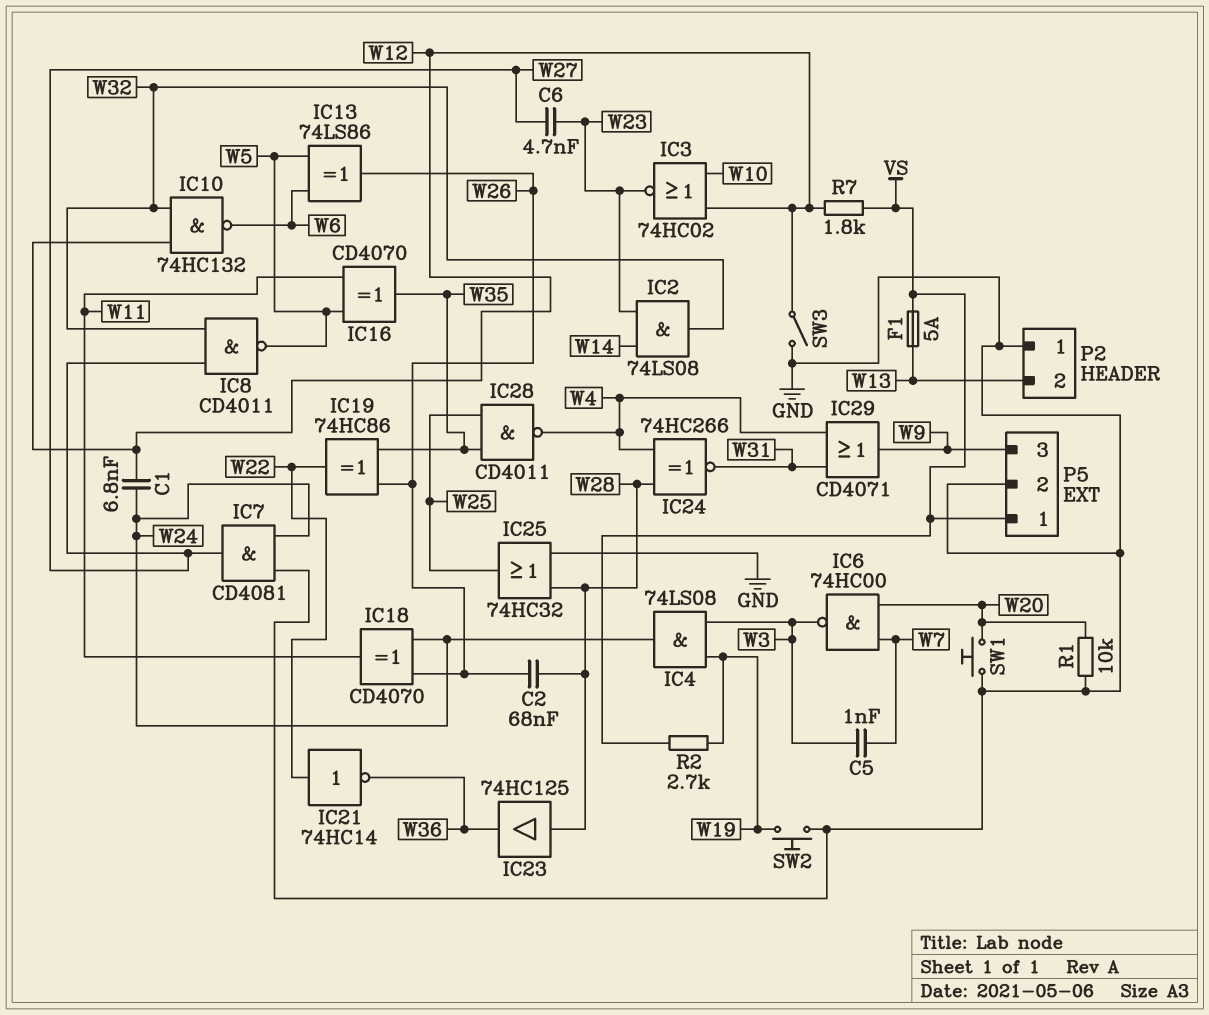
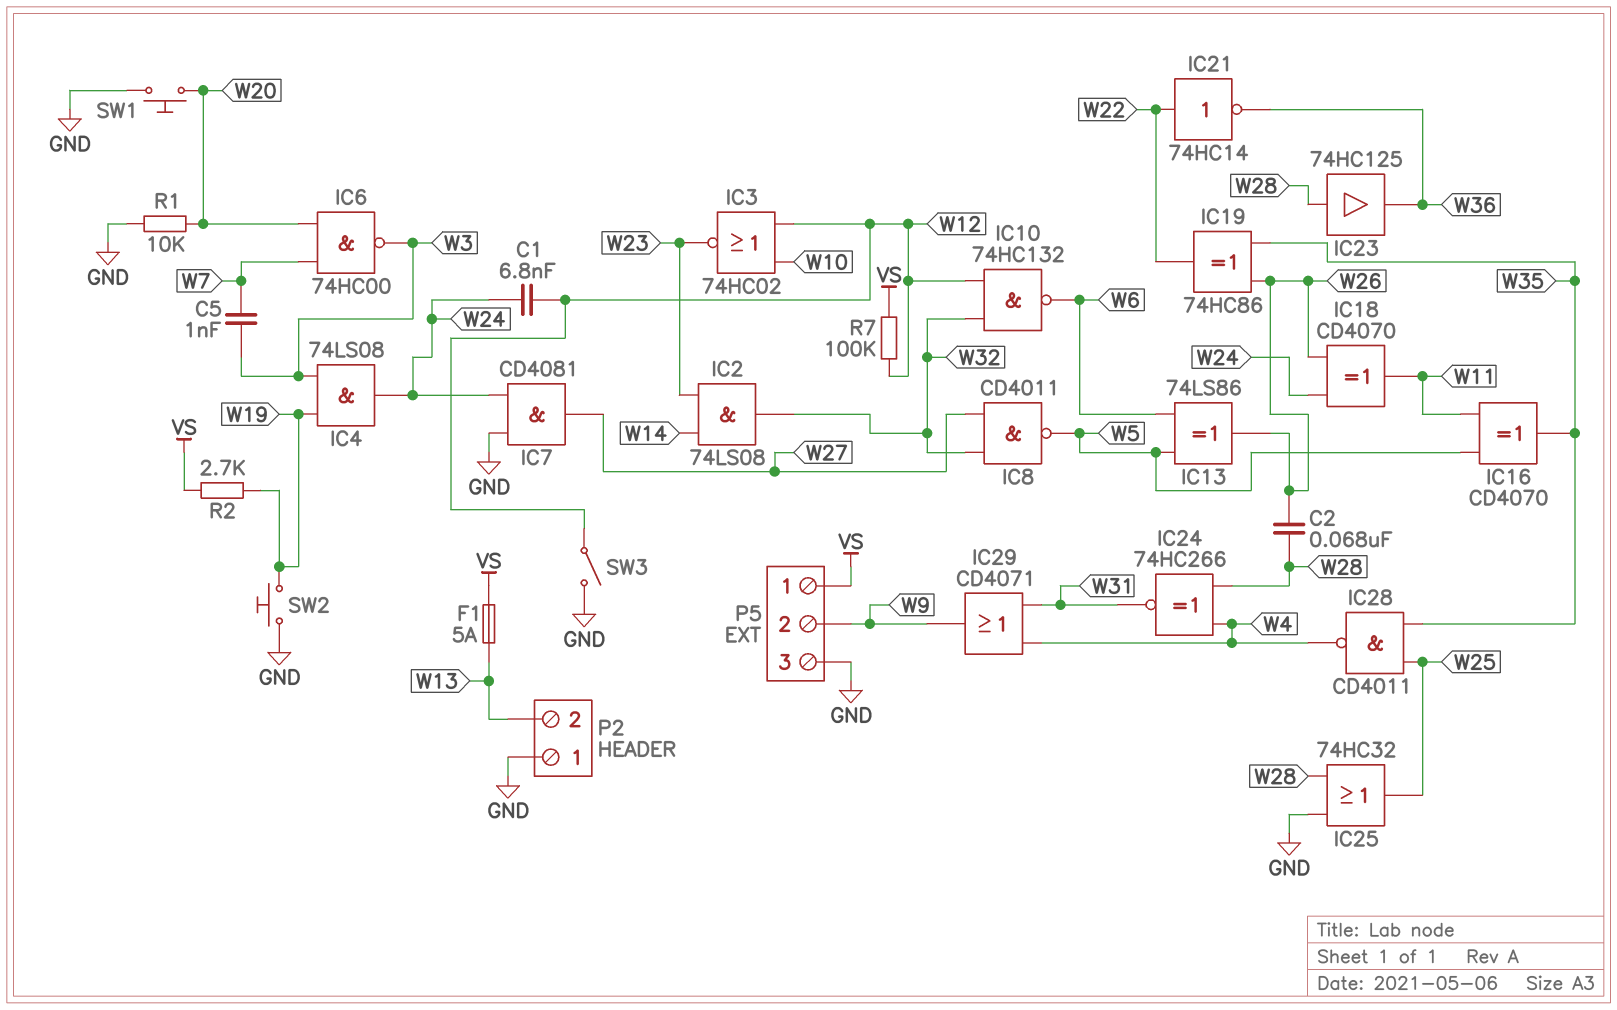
C6: 4.7nF (W23, W27) -> none
P5 pin 2: GND -> W9
P5 pin 3: W9 -> GND
R7: 1.8k (VS, W12) -> 100k (VS, W12)

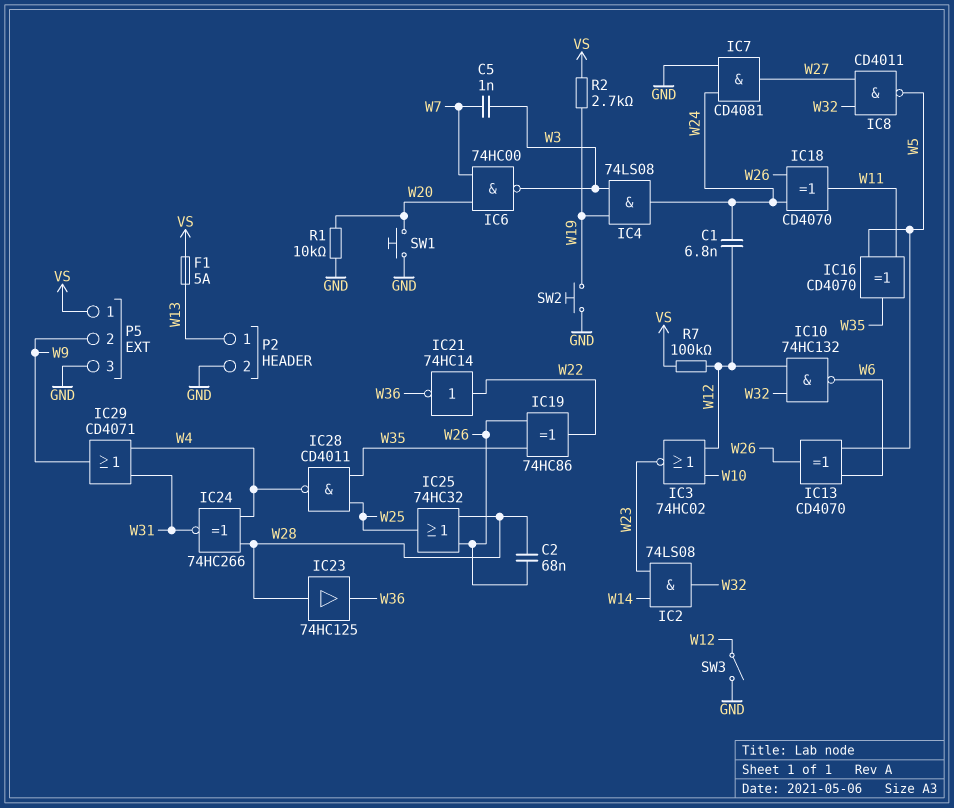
IC13: XOR 74LS86 (in W5, in W6, out W26) -> XOR CD4070 (in W5, in W6, out W26)
IC25: OR 74HC32 (in GND, in W28, out W25) -> OR 74HC32 (in W26, in W28, out W25)
P2 pin 1: GND -> W13
P2 pin 2: W13 -> GND

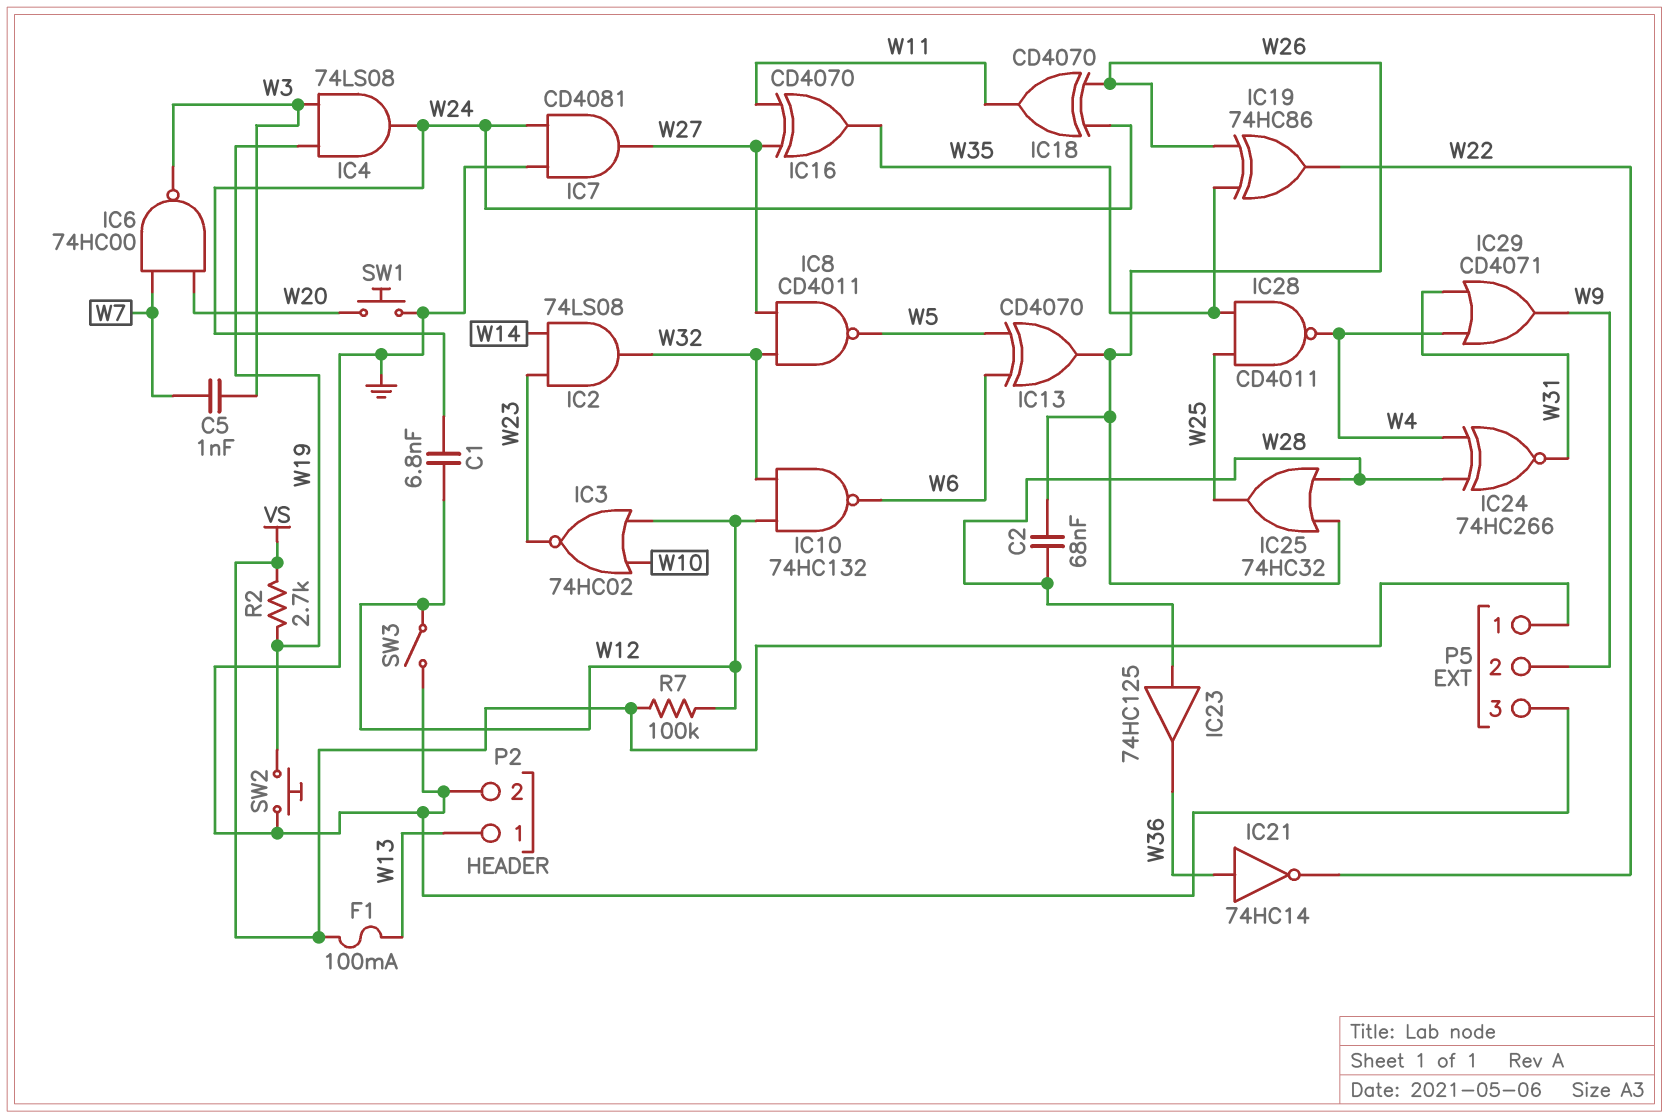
F1: 5A (VS, W13) -> 100mA (VS, W13)
IC16: XOR CD4070 (in W5, in W11, out W35) -> XOR CD4070 (in W11, in W27, out W35)
IC21: NOT 74HC14 (in W22, out W36) -> NOT 74HC14 (in W36, out W22)
R1: 10k (GND, W20) -> none

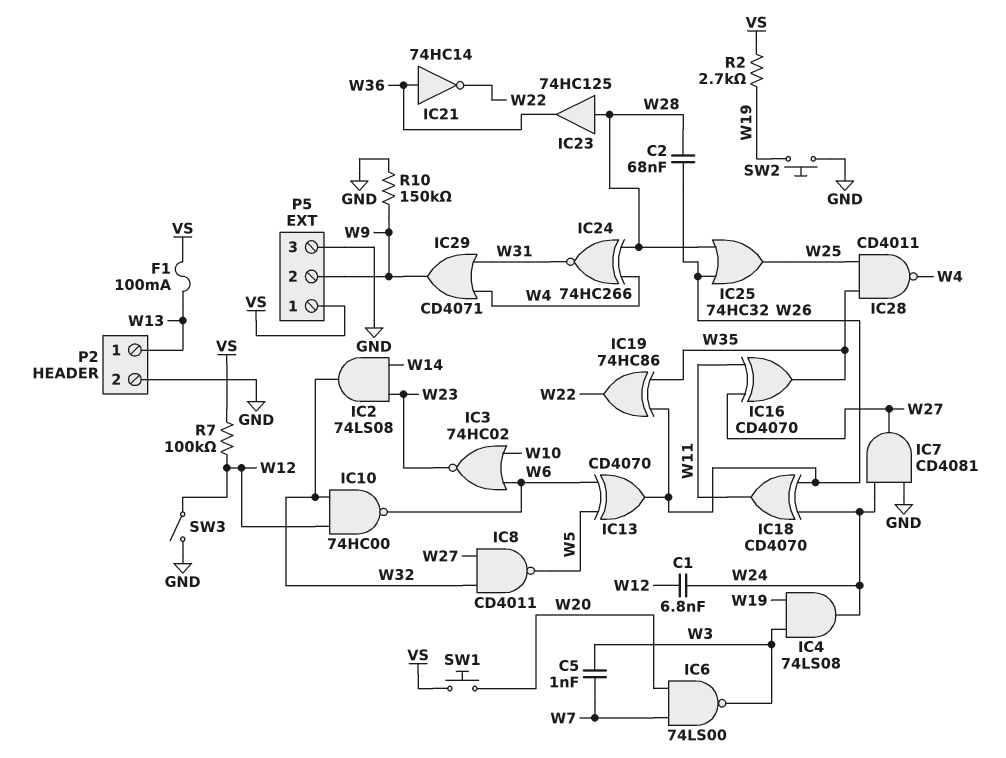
IC3: NOR 74HC02 (in W10, in W12, out W23) -> NOR 74HC02 (in W6, in W10, out W23)
IC6: NAND 74HC00 (in W7, in W20, out W3) -> NAND 74LS00 (in W7, in W20, out W3)
IC10: NAND 74HC132 (in W12, in W32, out W6) -> NAND 74HC00 (in W12, in W32, out W6)
R10: none -> 150k (GND, W9)
SW1: button (GND, W20) -> button (VS, W20)

